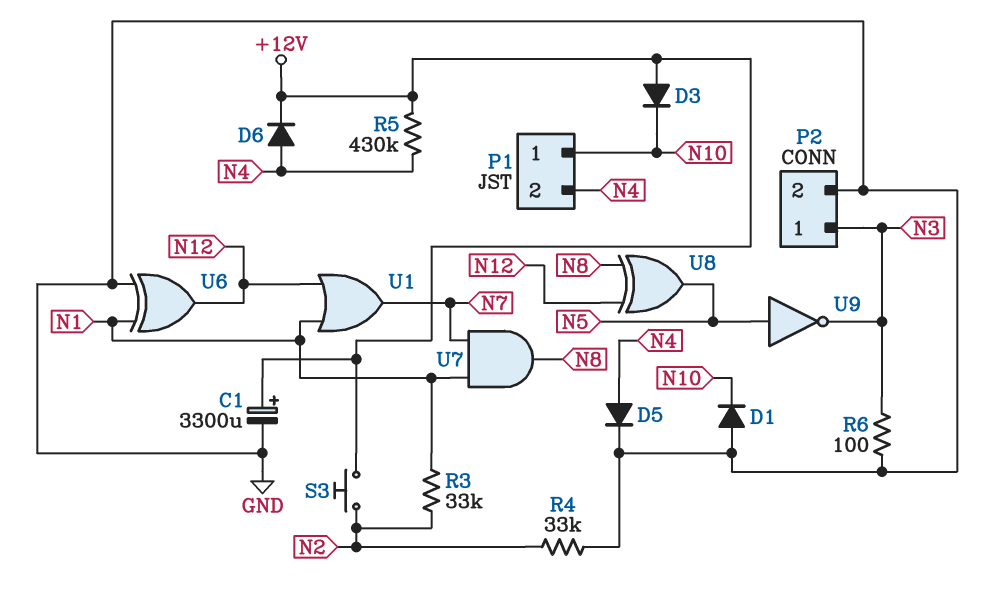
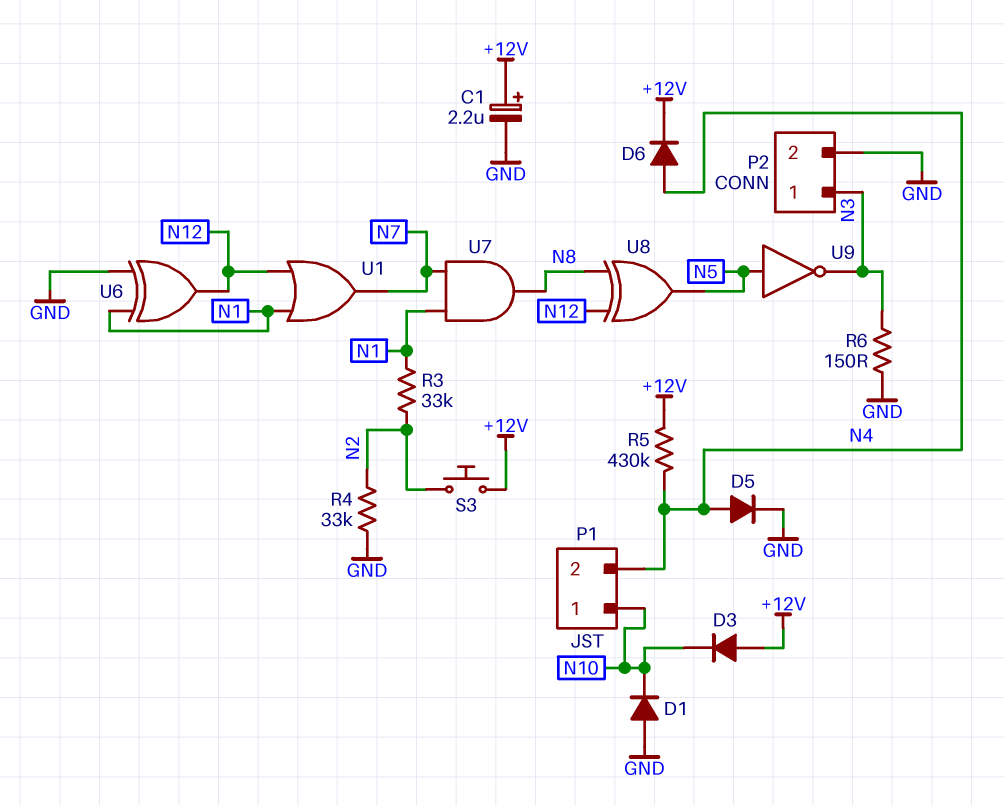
C1: 3300uF (plus +12V, minus GND) -> 2.2uF (plus +12V, minus GND)
R6: 100 (GND, N3) -> 150 (GND, N3)

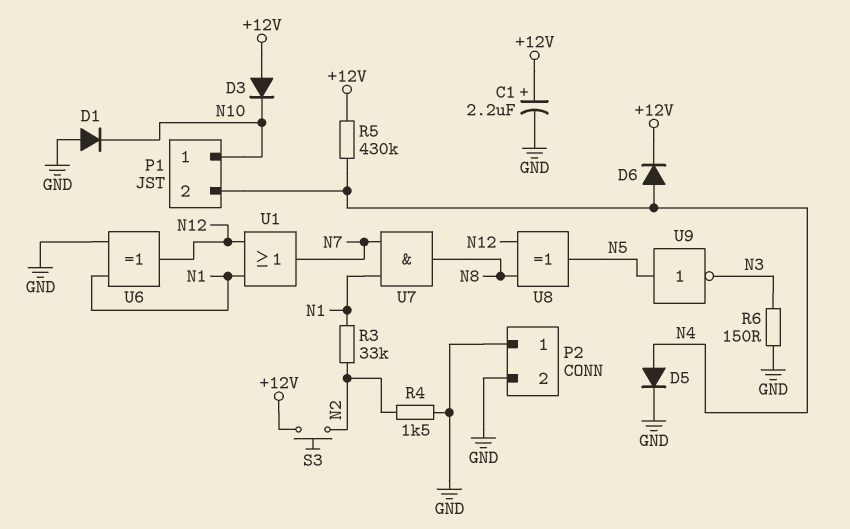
P2 pin 1: N3 -> GND
R4: 33k (GND, N2) -> 1.5k (GND, N2)

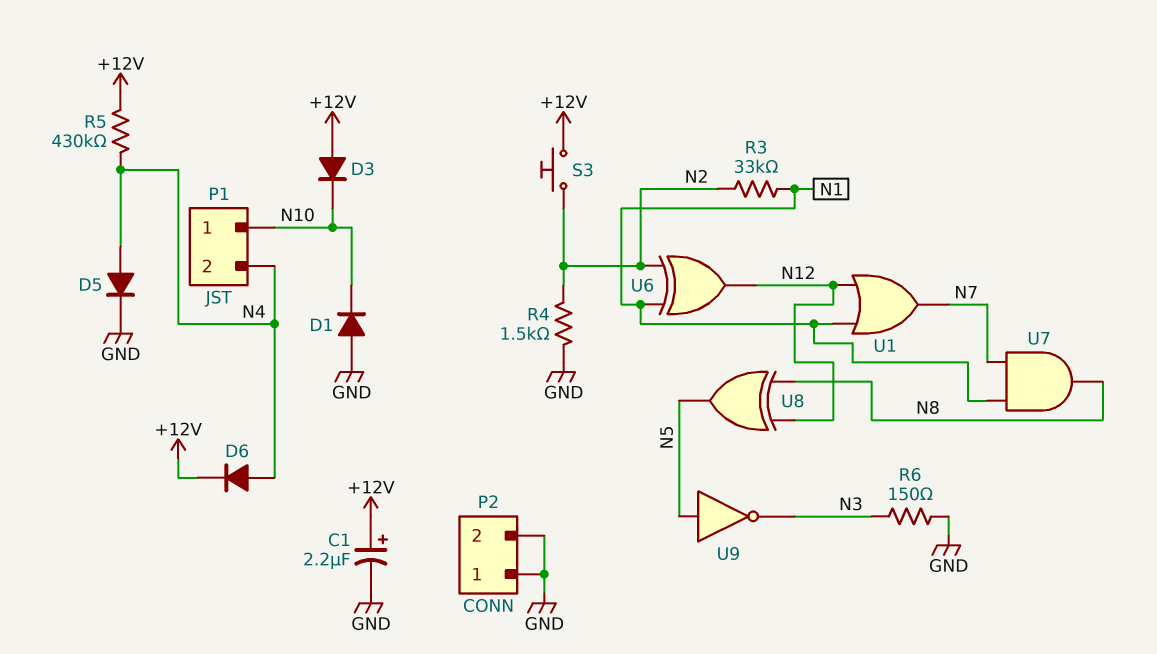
U6: XOR (in GND, in N1, out N12) -> XOR (in N1, in N2, out N12)

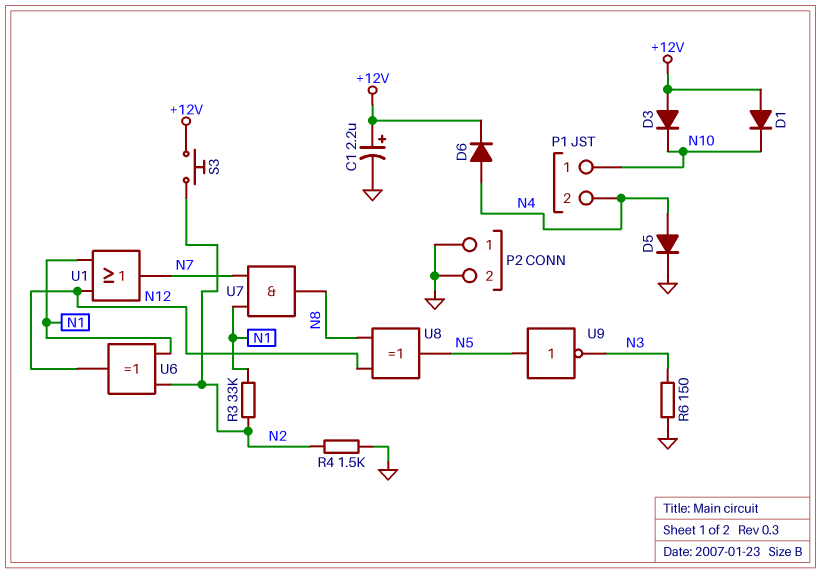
D1: diode (A GND, K N10) -> diode (A +12V, K N10)
R5: 430k (+12V, N4) -> none

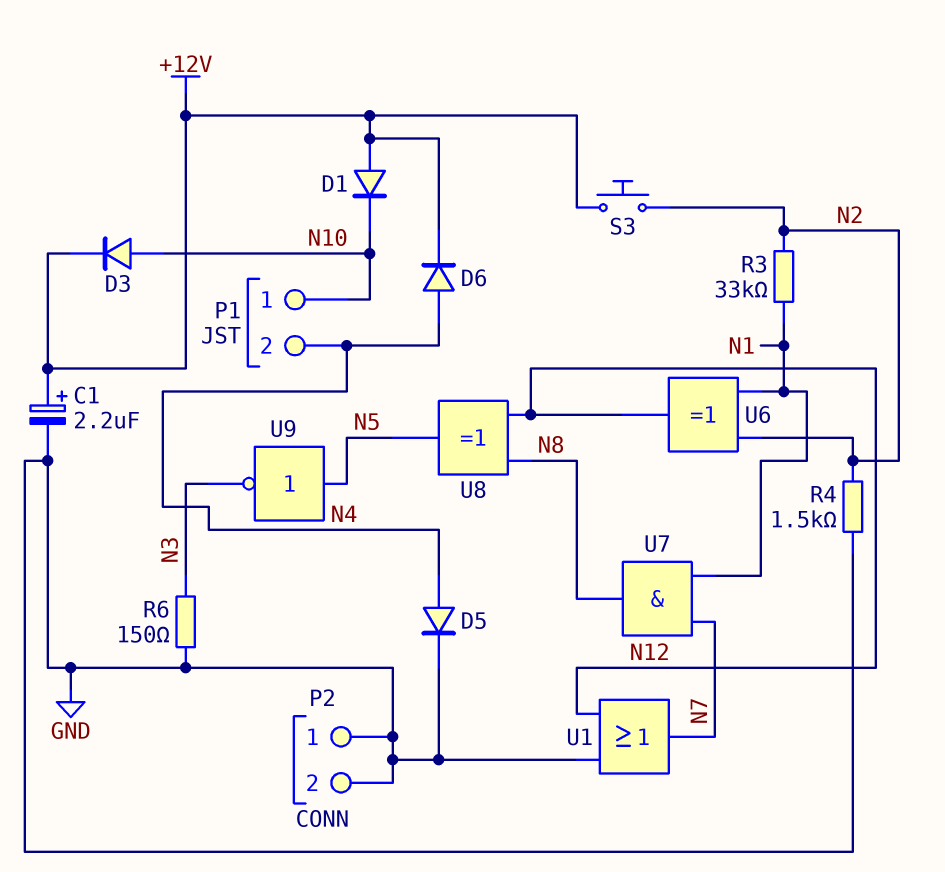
D3: diode (A +12V, K N10) -> diode (A N10, K +12V)
U1: OR (in N1, in N12, out N7) -> OR (in GND, in N12, out N7)

